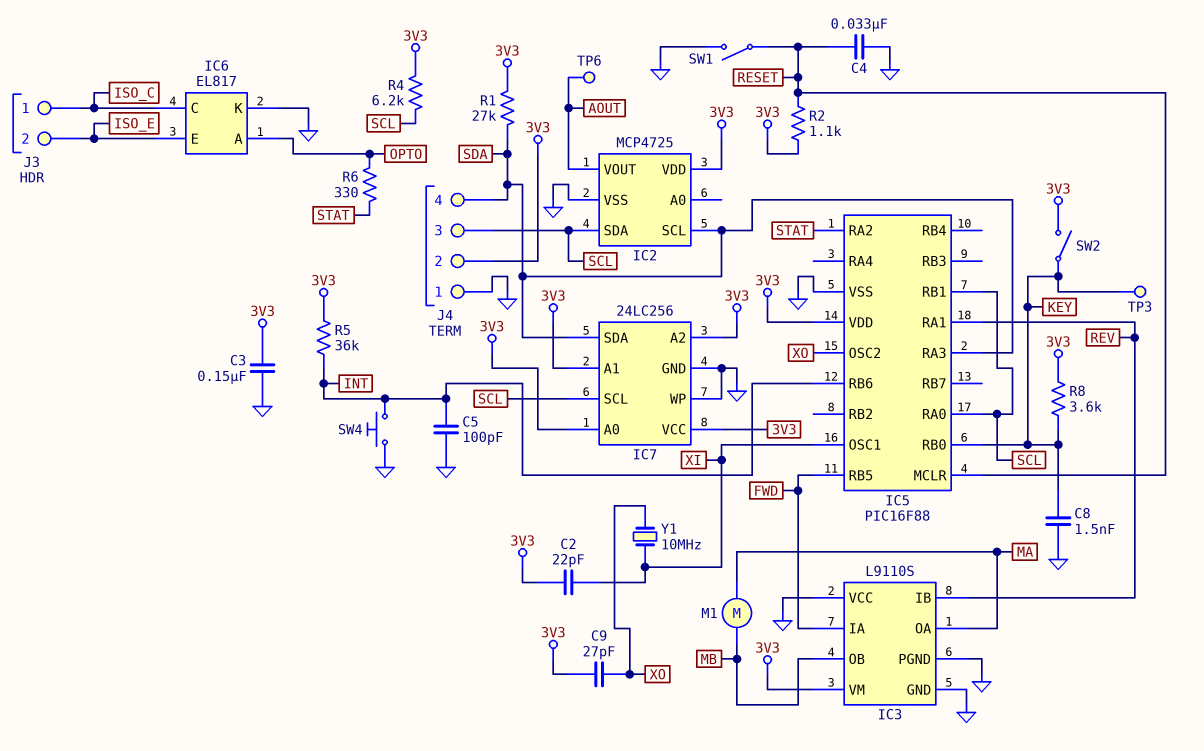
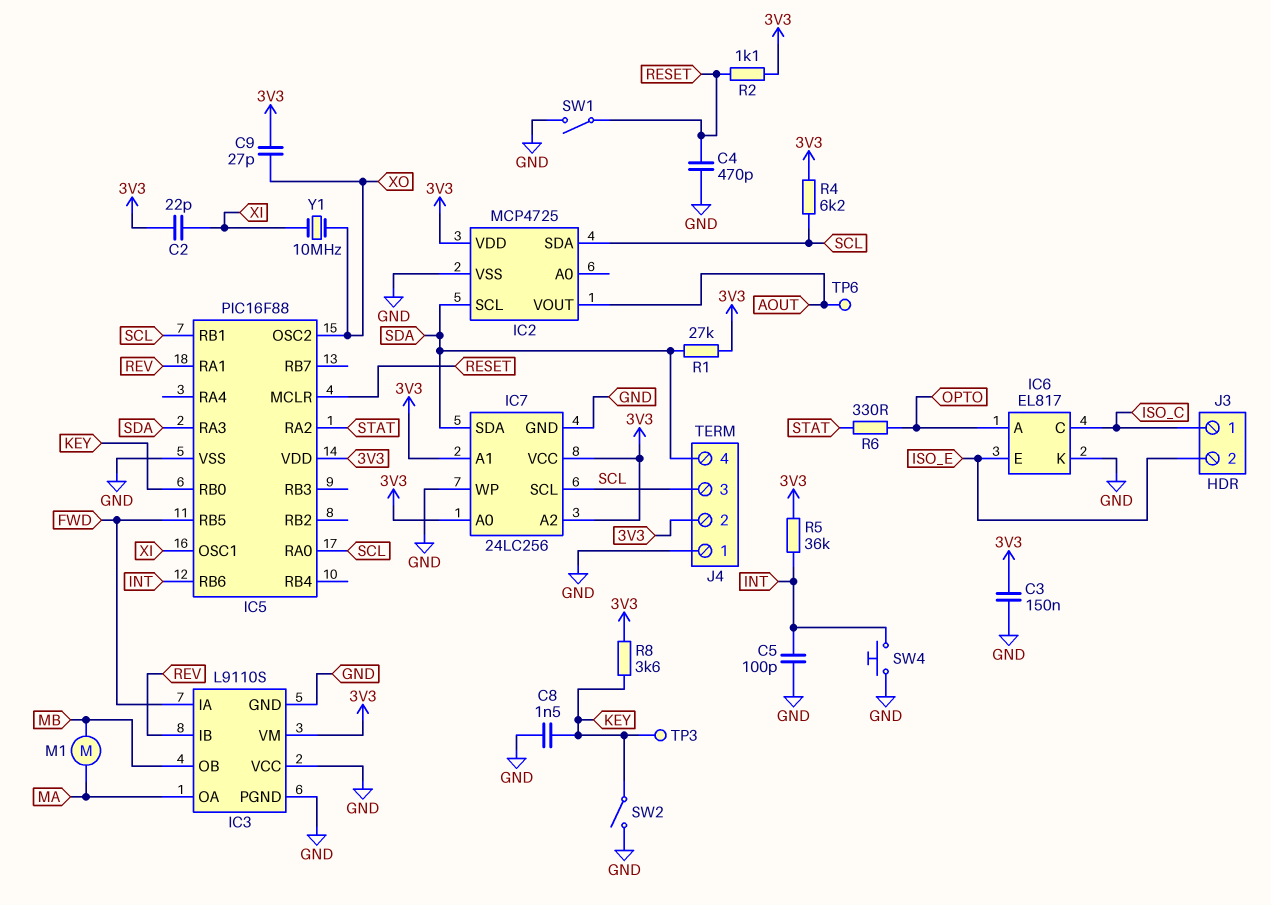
C4: 33nF (GND, RESET) -> 470pF (GND, RESET)
SW2: switch (3V3, KEY) -> switch (GND, KEY)

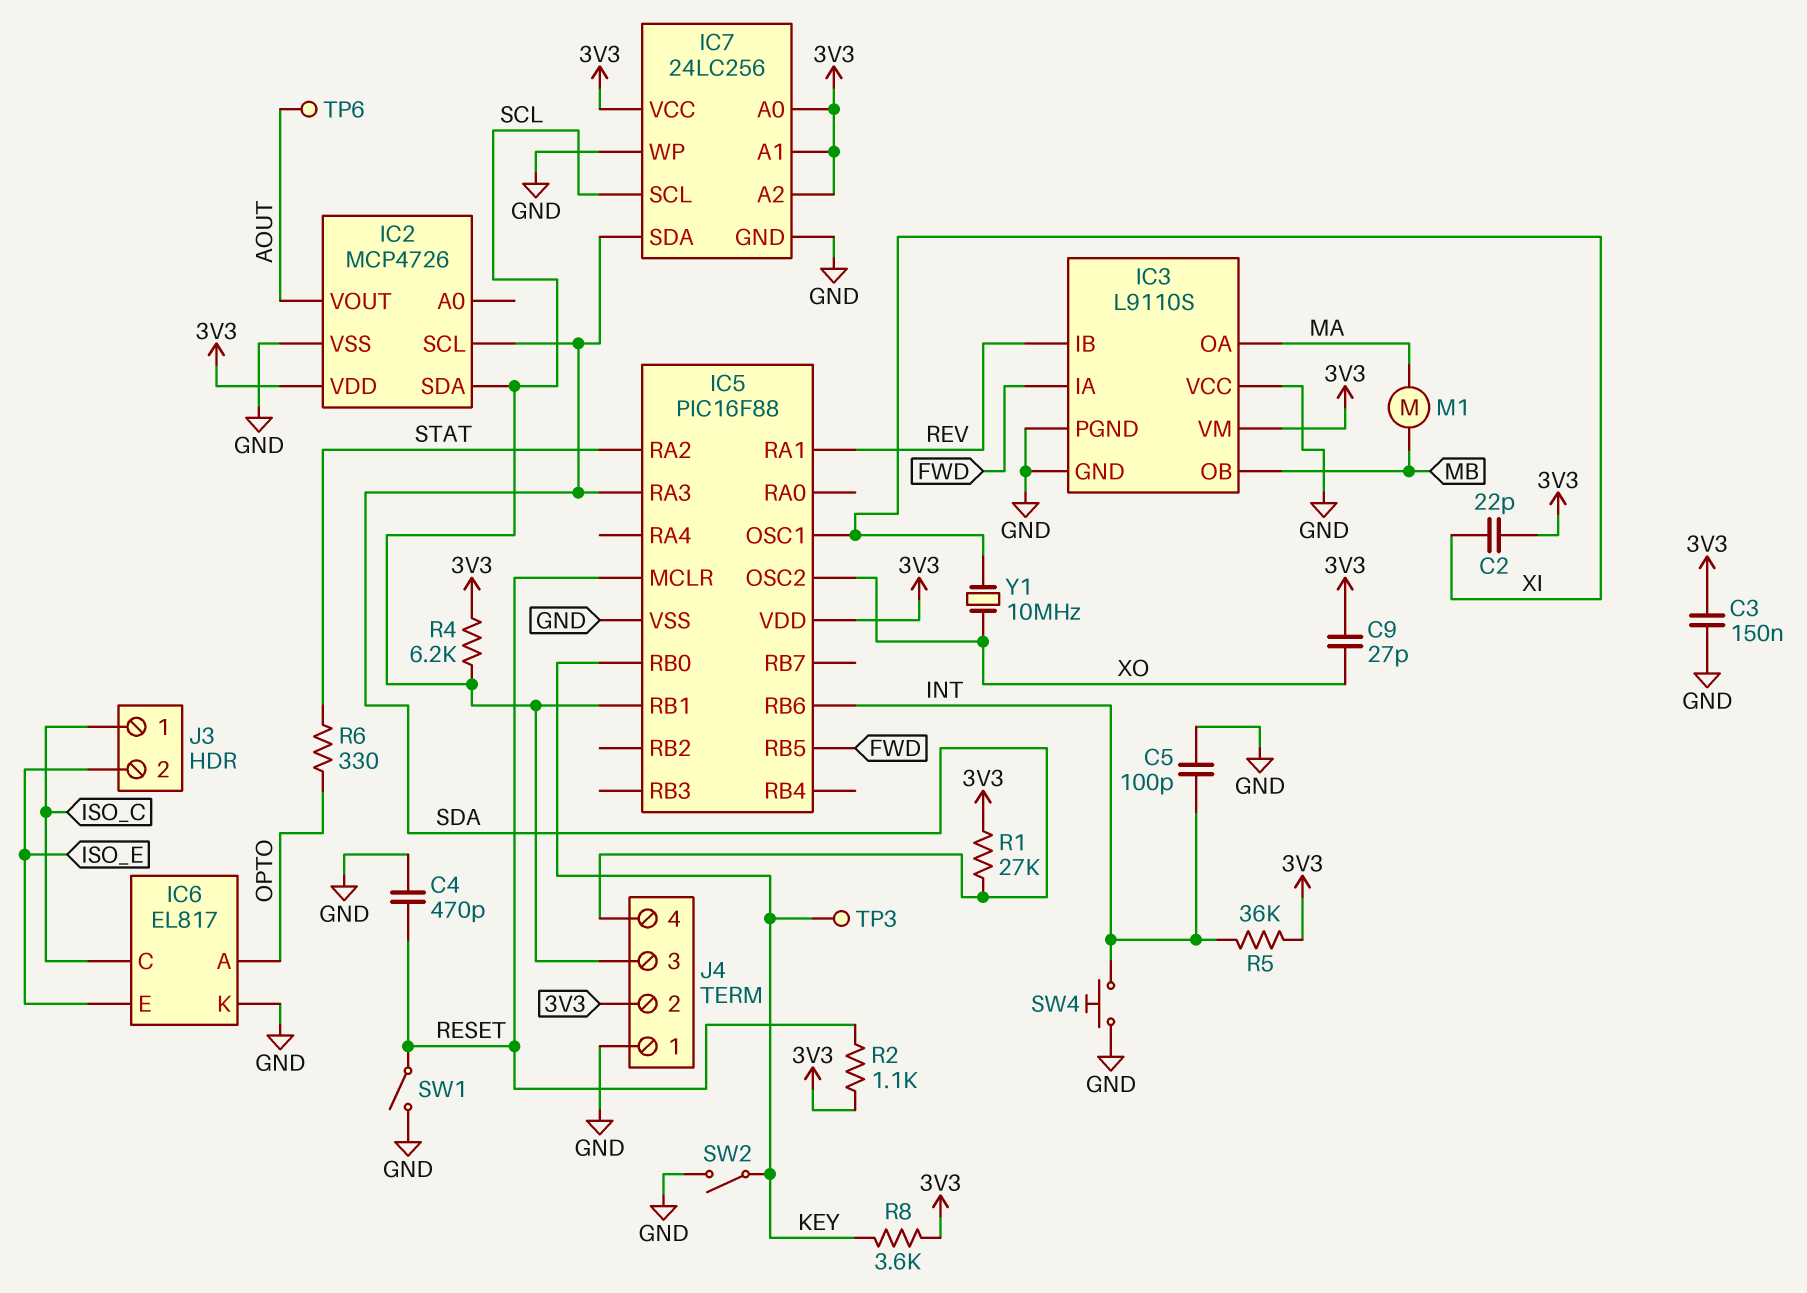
C8: 1.5nF (GND, KEY) -> none
IC2: MCP4725 -> MCP4726
IC5 pin RA0: SCL -> none

